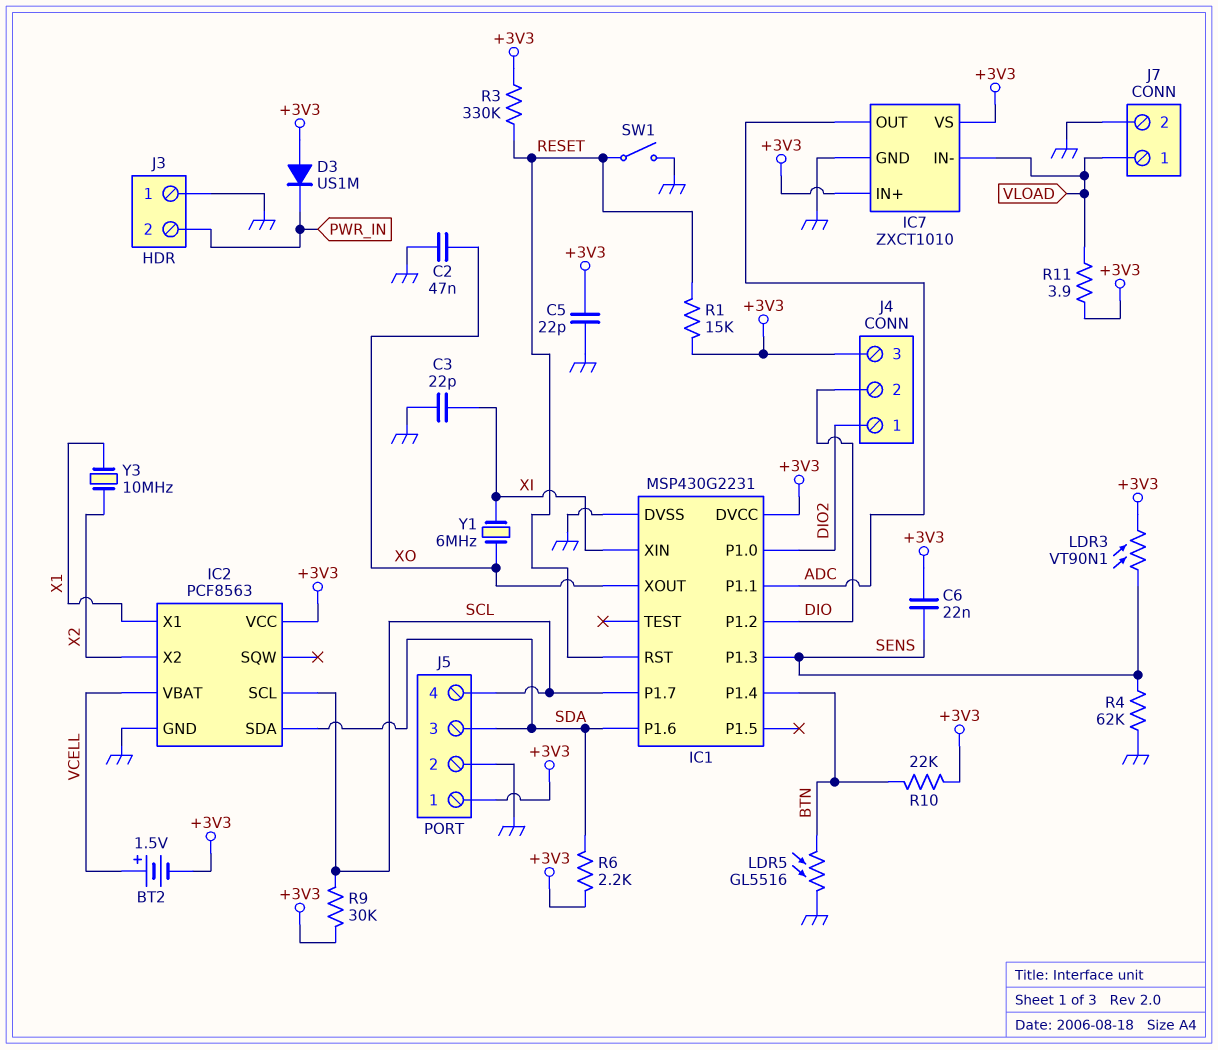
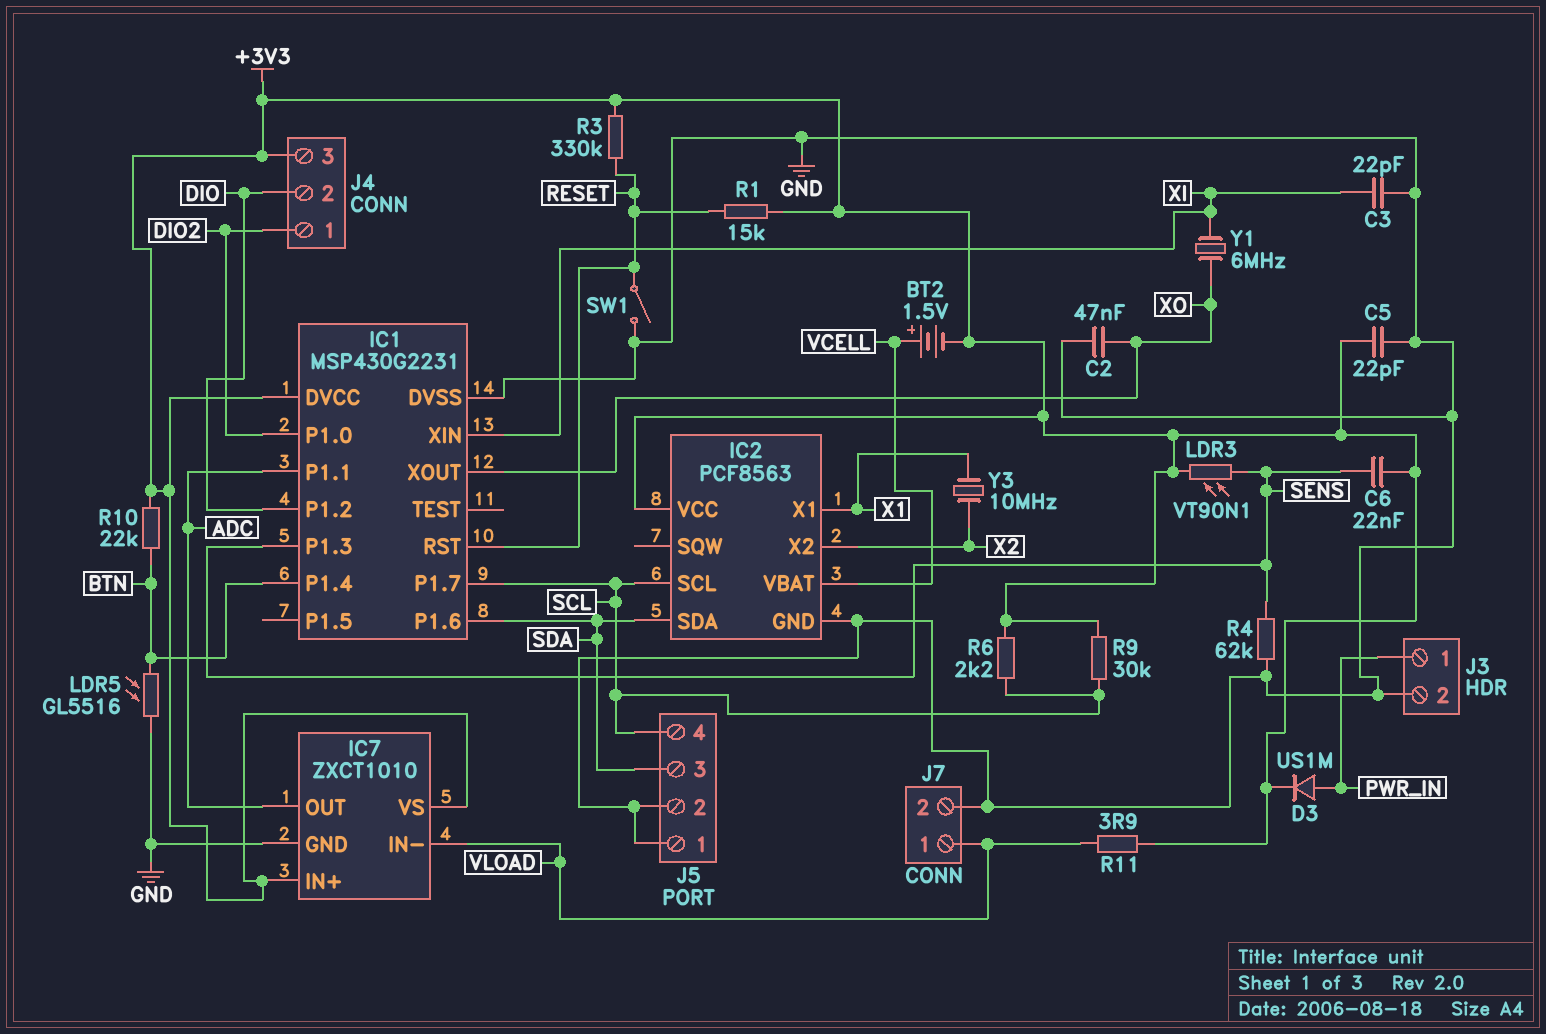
D3: diode US1M (A +3V3, K PWR_IN) -> diode US1M (A PWR_IN, K +3V3)
J3 pin 1: GND -> PWR_IN
J3 pin 2: PWR_IN -> GND
J5 pin 1: +3V3 -> GND
R6: 2.2k (+3V3, SDA) -> 2.2k (+3V3, SCL)

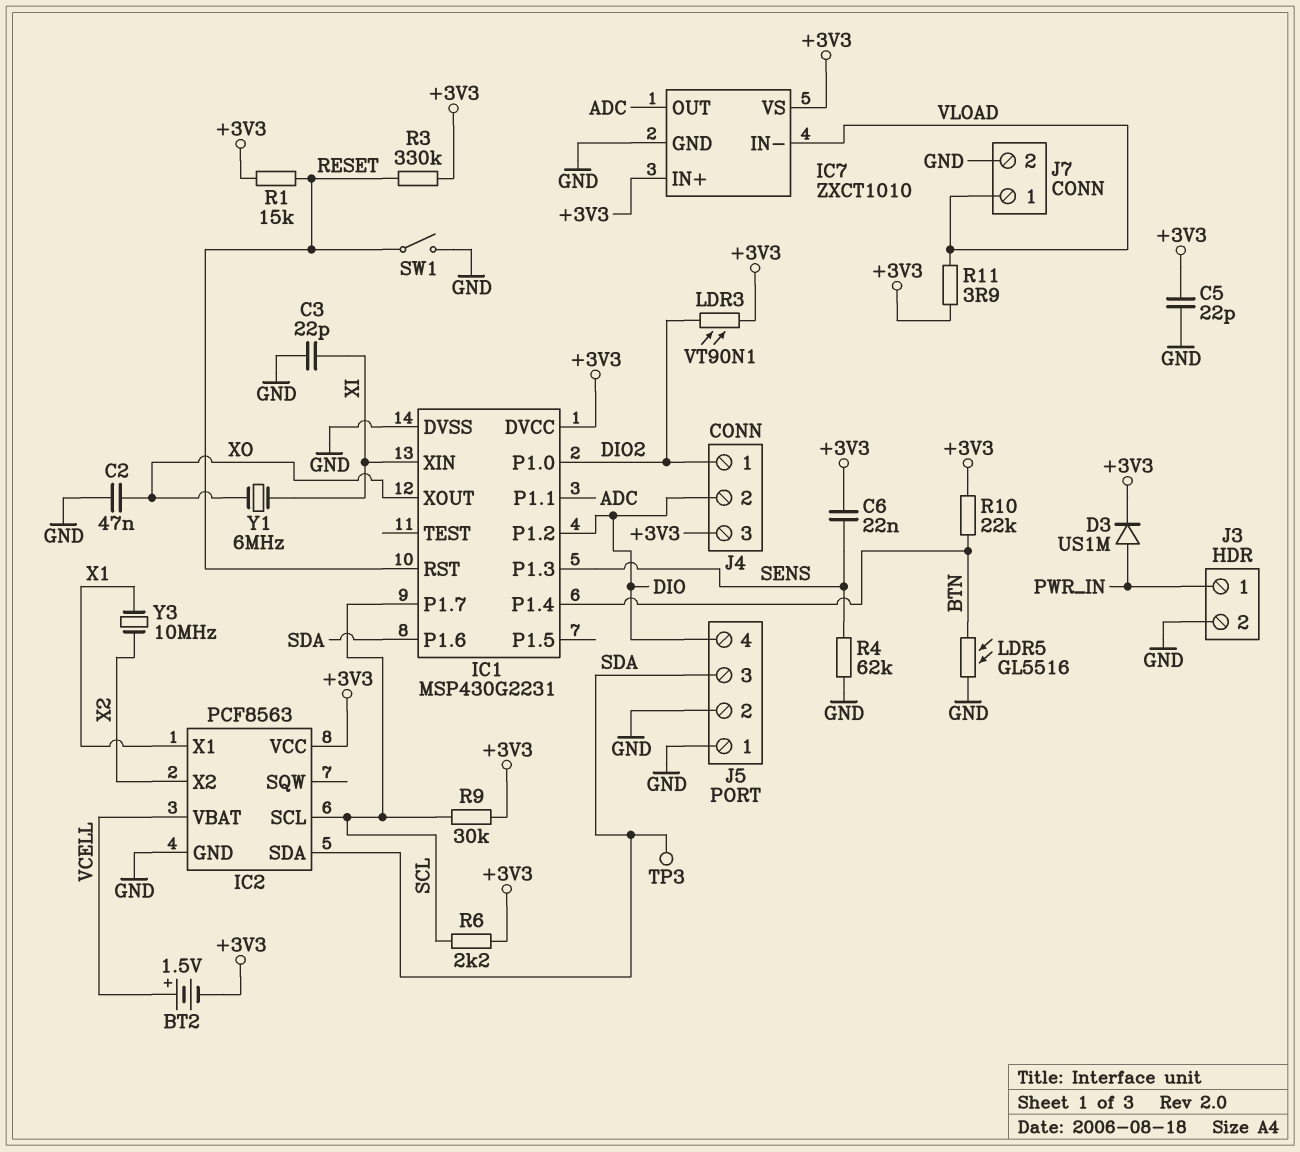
J5 pin 4: SCL -> DIO
LDR3: VT90N1 (+3V3, SENS) -> VT90N1 (+3V3, DIO2)
TP3: none -> test point (SDA)

